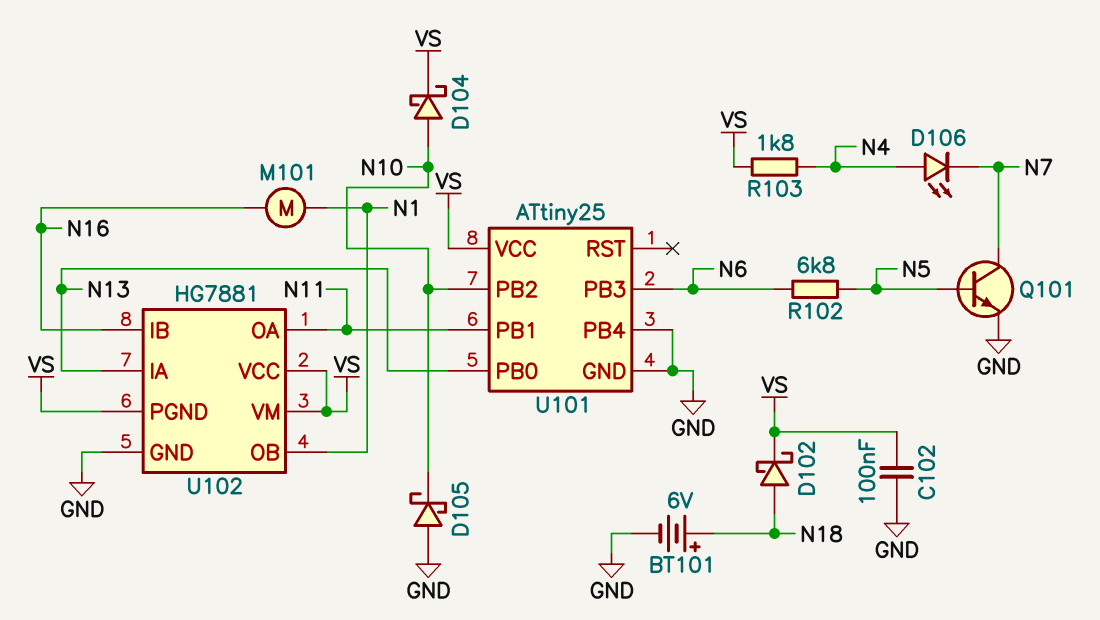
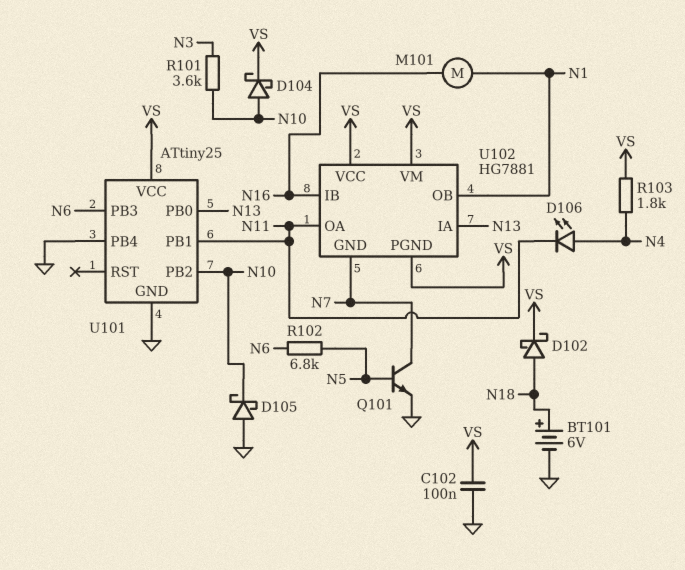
D106: LED (A N4, K N7) -> LED (A N4, K N11)
R101: none -> 3.6k (N3, N10)
U102 pin GND: GND -> N7

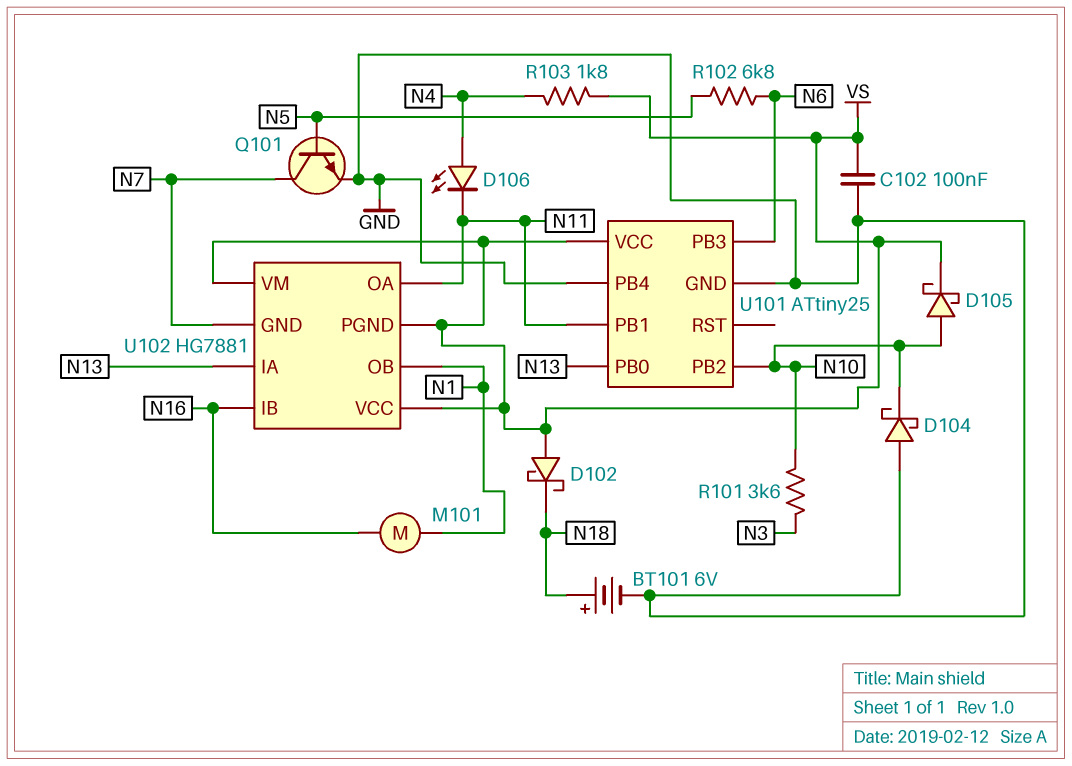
D102: schottky (A N18, K VS) -> schottky (A VS, K N18)
D104: schottky (A N10, K VS) -> schottky (A GND, K N10)
D105: schottky (A GND, K N10) -> schottky (A N10, K VS)

